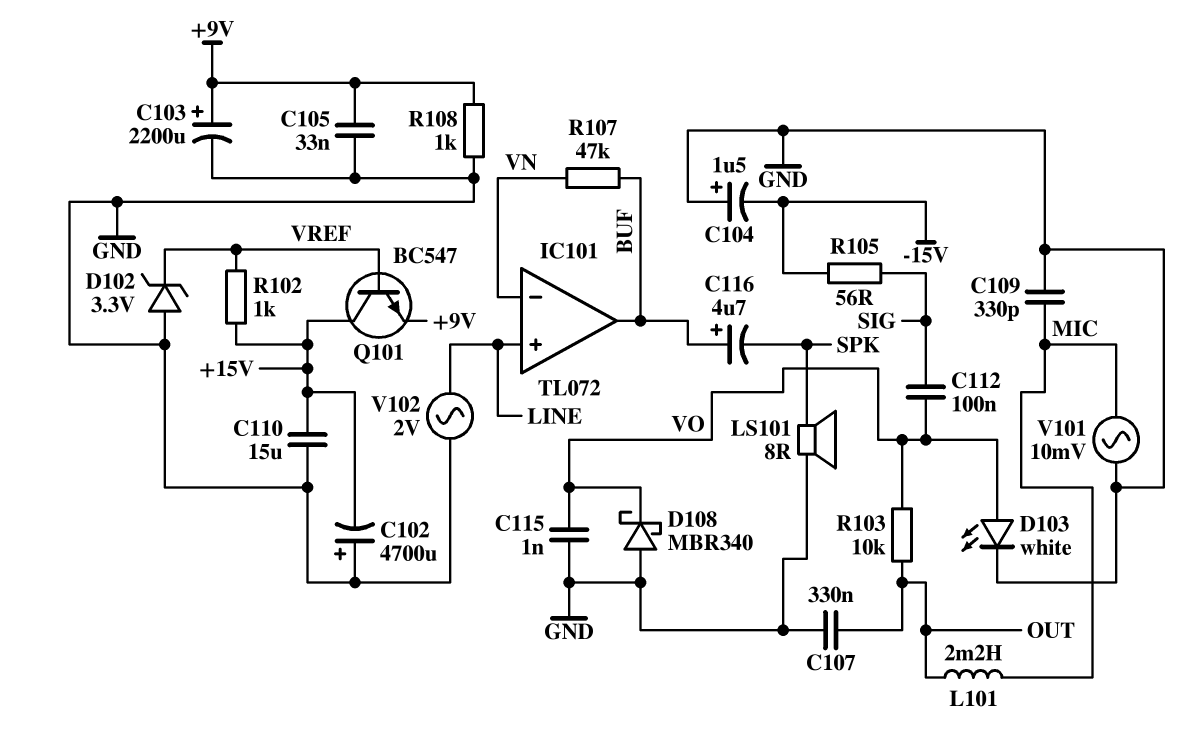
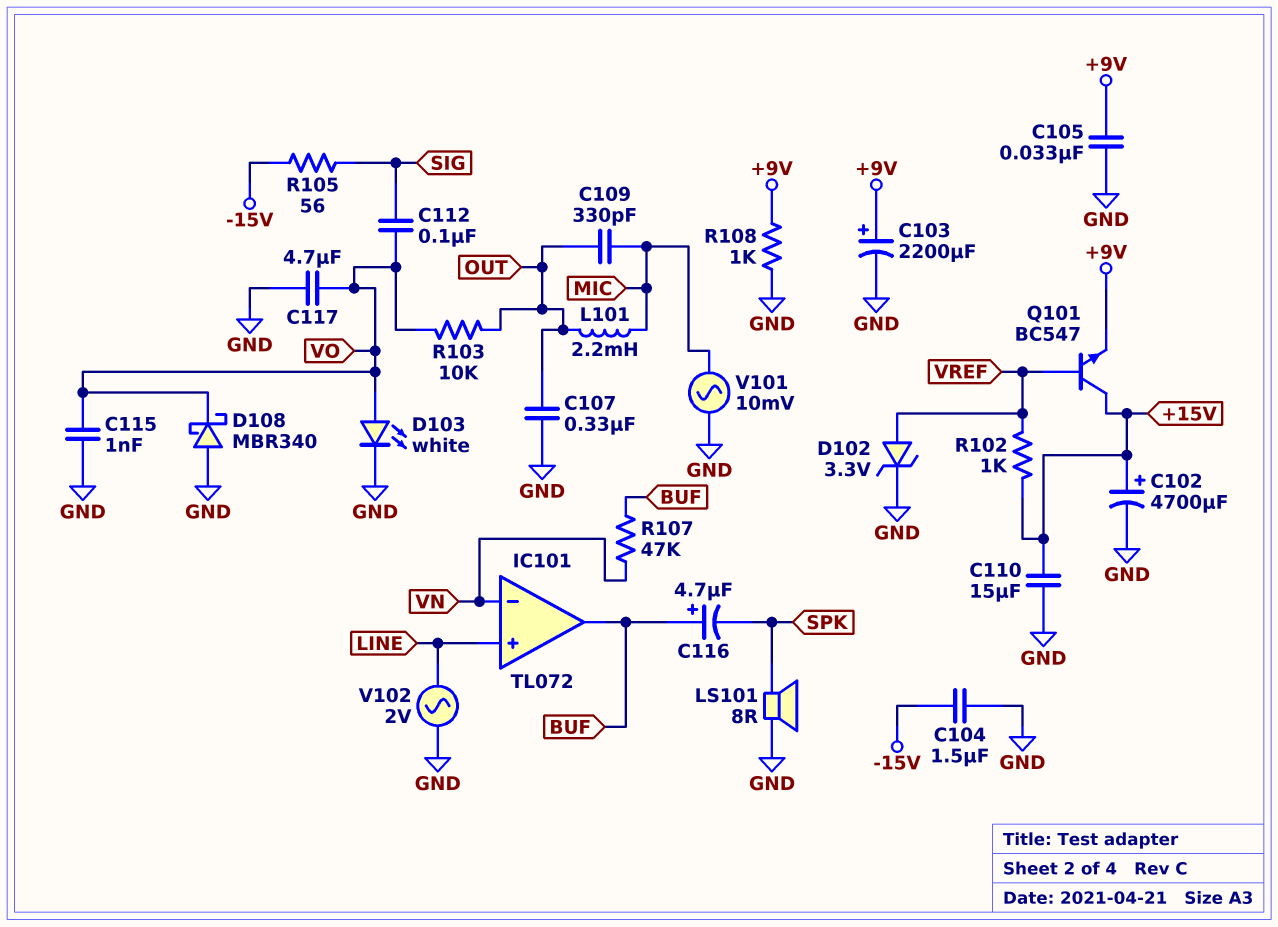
C102: 4700uF (plus GND, minus +15V) -> 4700uF (plus +15V, minus GND)
C104: 1.5uF (plus GND, minus -15V) -> 1.5uF (-15V, GND)
C109: 330pF (GND, MIC) -> 330pF (MIC, OUT)
C117: none -> 4.7uF (GND, VO)
D102: zener 3.3V (A GND, K VREF) -> zener 3.3V (A VREF, K GND)

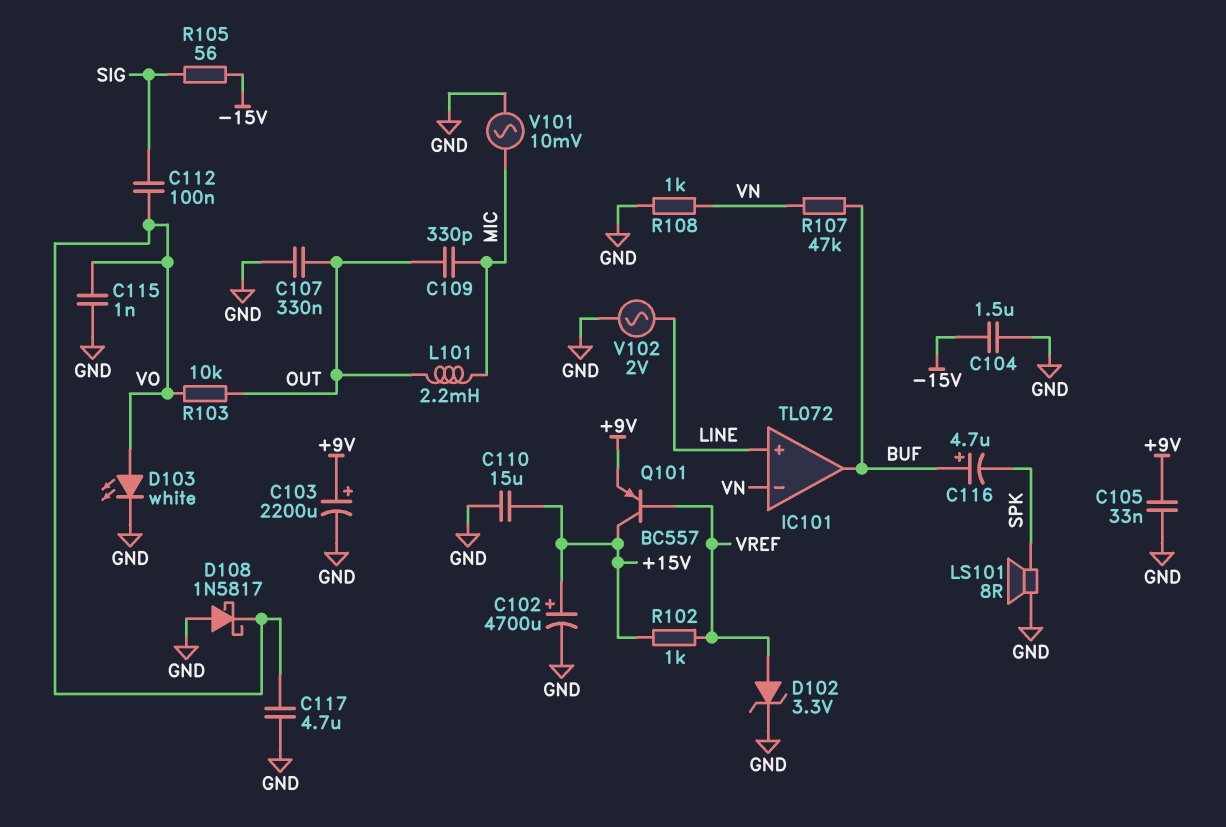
D108: schottky MBR340 (A GND, K VO) -> schottky 1N5817 (A GND, K VO)
Q101: NPN BC547 (B VREF, C +15V, E +9V) -> PNP BC557 (B VREF, C +15V, E +9V)
R108: 1k (+9V, GND) -> 1k (GND, VN)

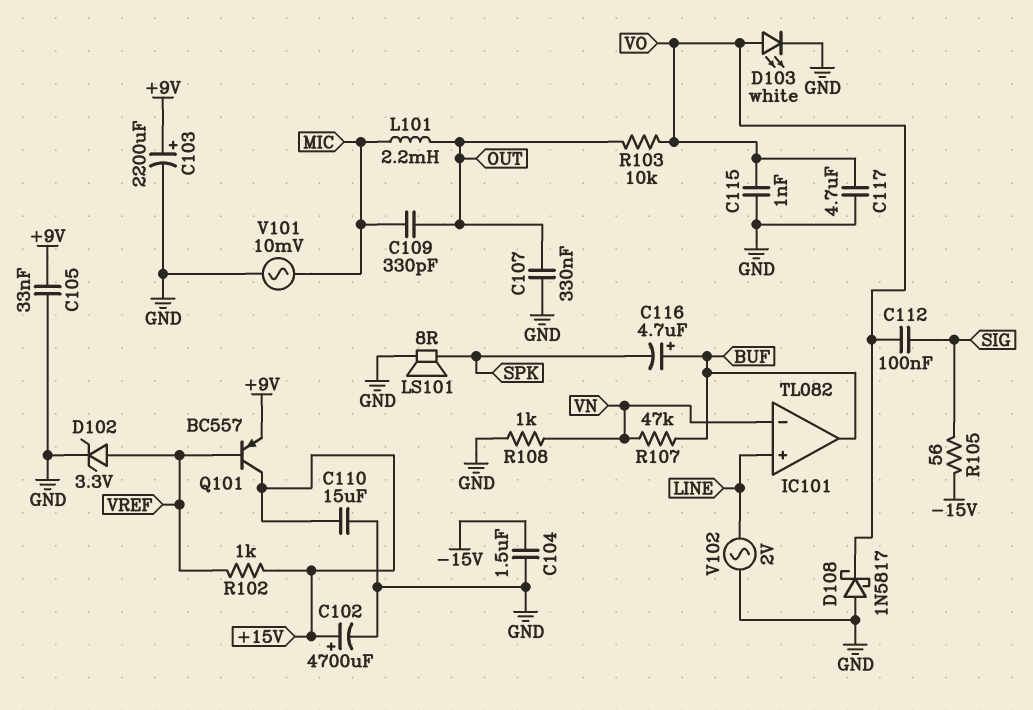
IC101: TL072 -> TL082

